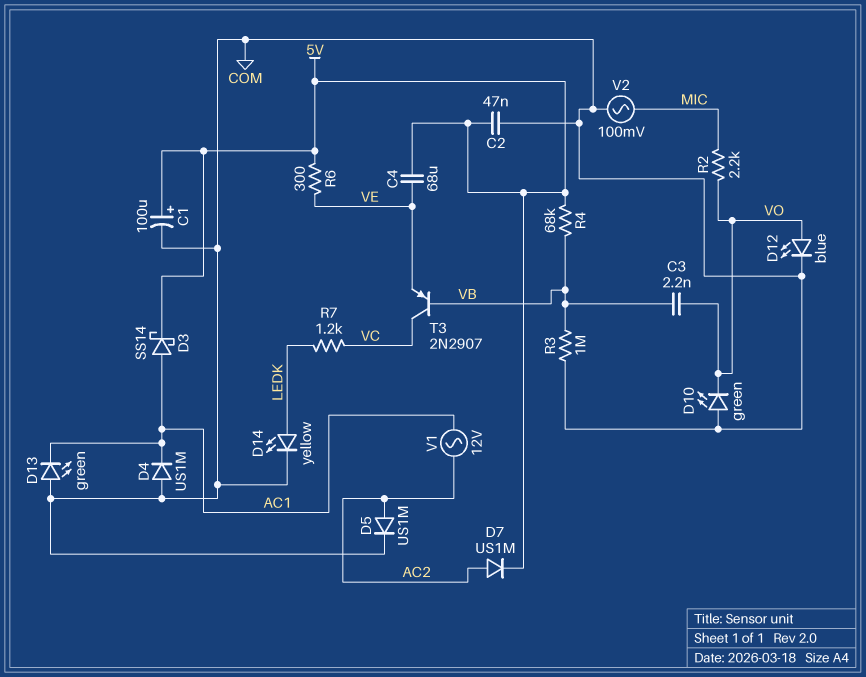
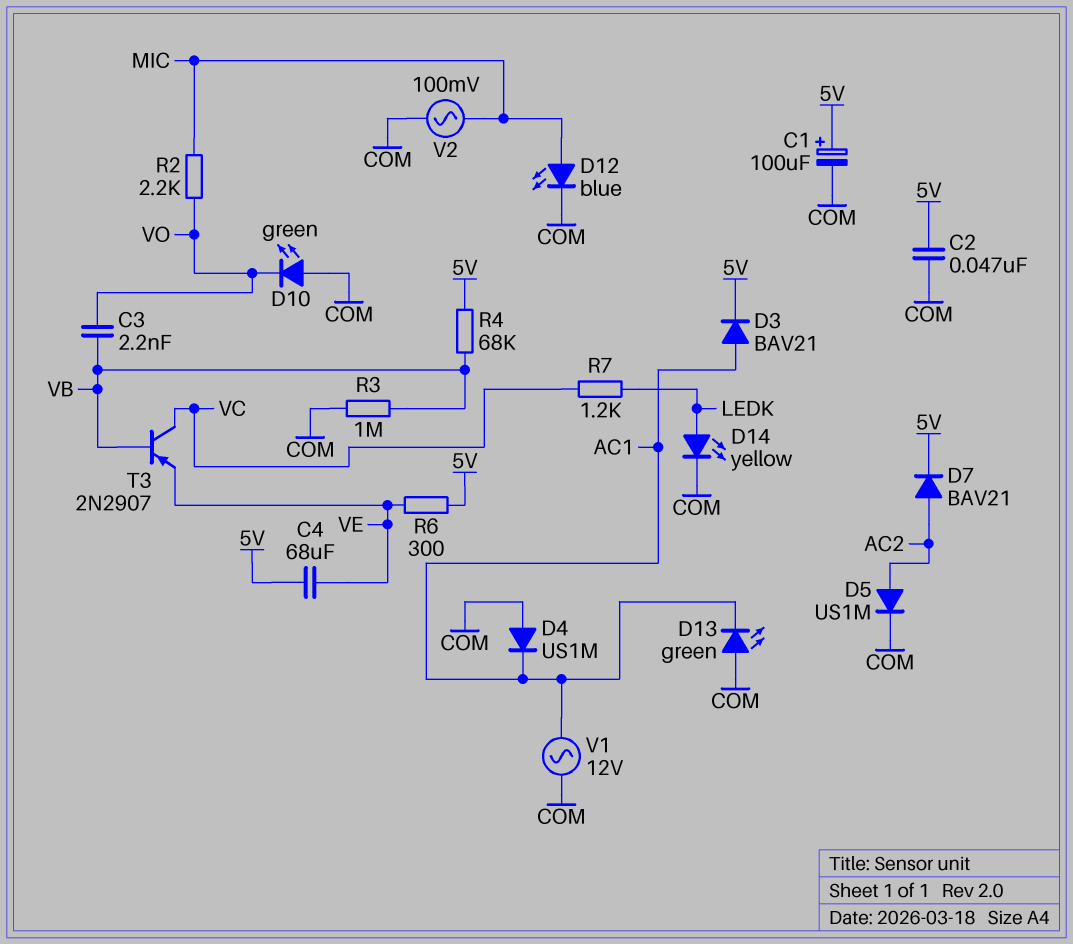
D3: schottky SS14 (A AC1, K 5V) -> diode BAV21 (A AC1, K 5V)
D7: diode US1M (A AC2, K 5V) -> diode BAV21 (A AC2, K 5V)
D12: LED blue (A VO, K COM) -> LED blue (A MIC, K COM)
V1: AC 12V (AC1, AC2) -> AC 12V (AC1, COM)

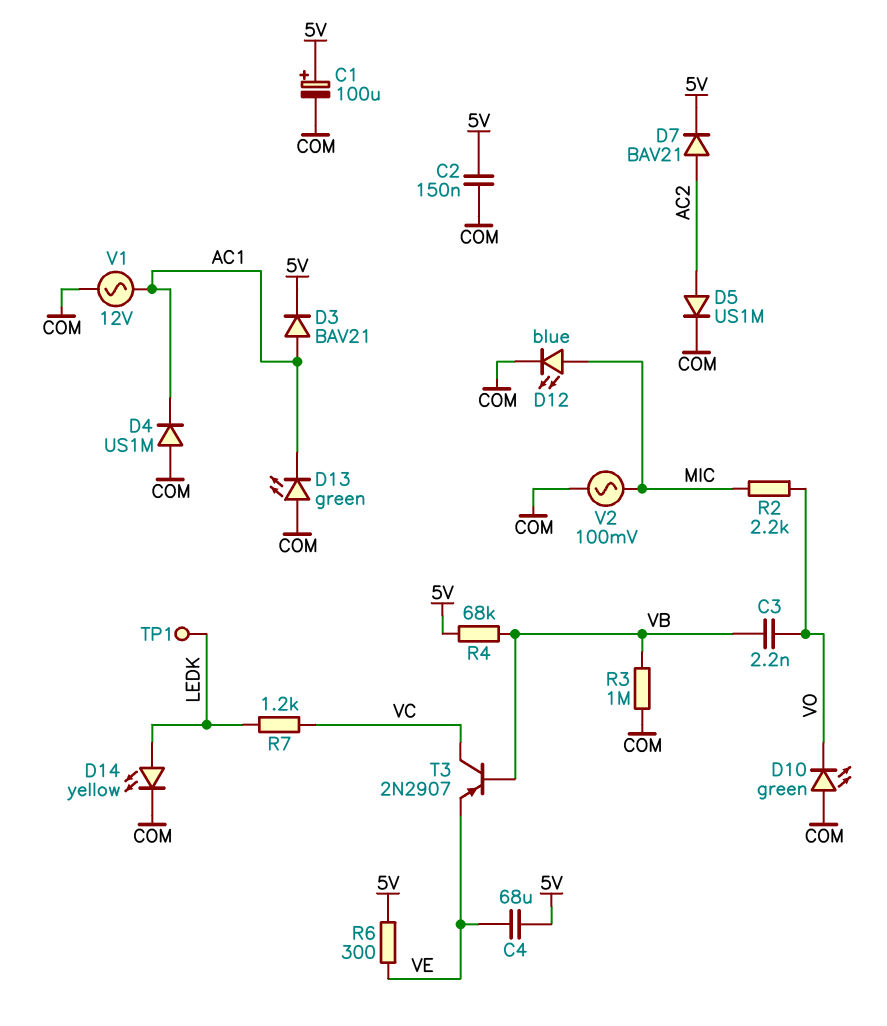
C2: 47nF (5V, COM) -> 150nF (5V, COM)
TP1: none -> test point (LEDK)

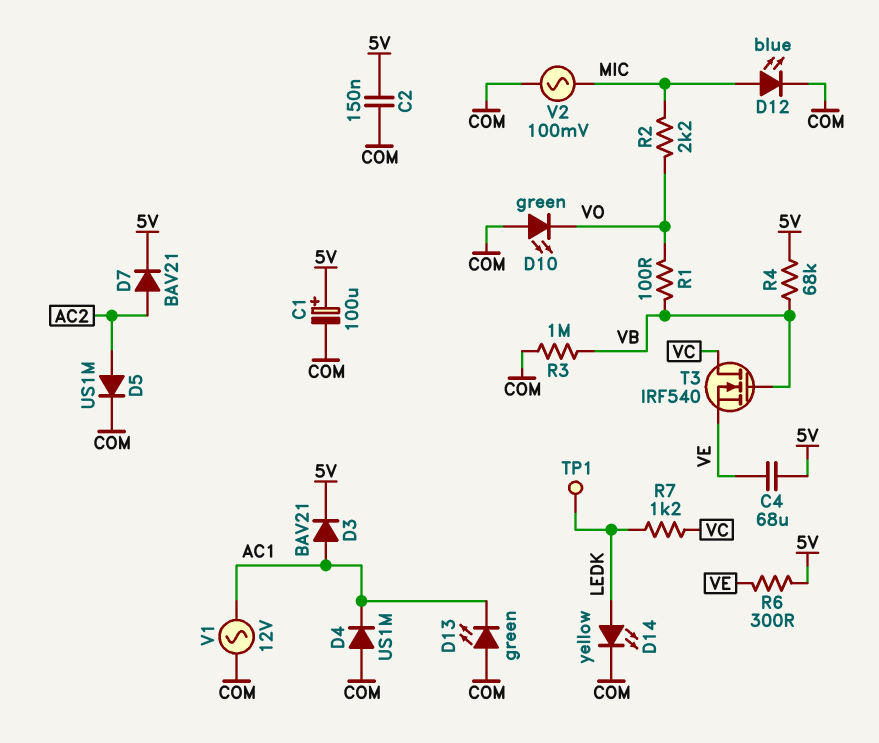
C3: 2.2nF (VB, VO) -> none
R1: none -> 100 (VB, VO)
T3: PNP 2N2907 (B VB, C VC, E VE) -> NMOS IRF540 (G VB, D VC, S VE)

